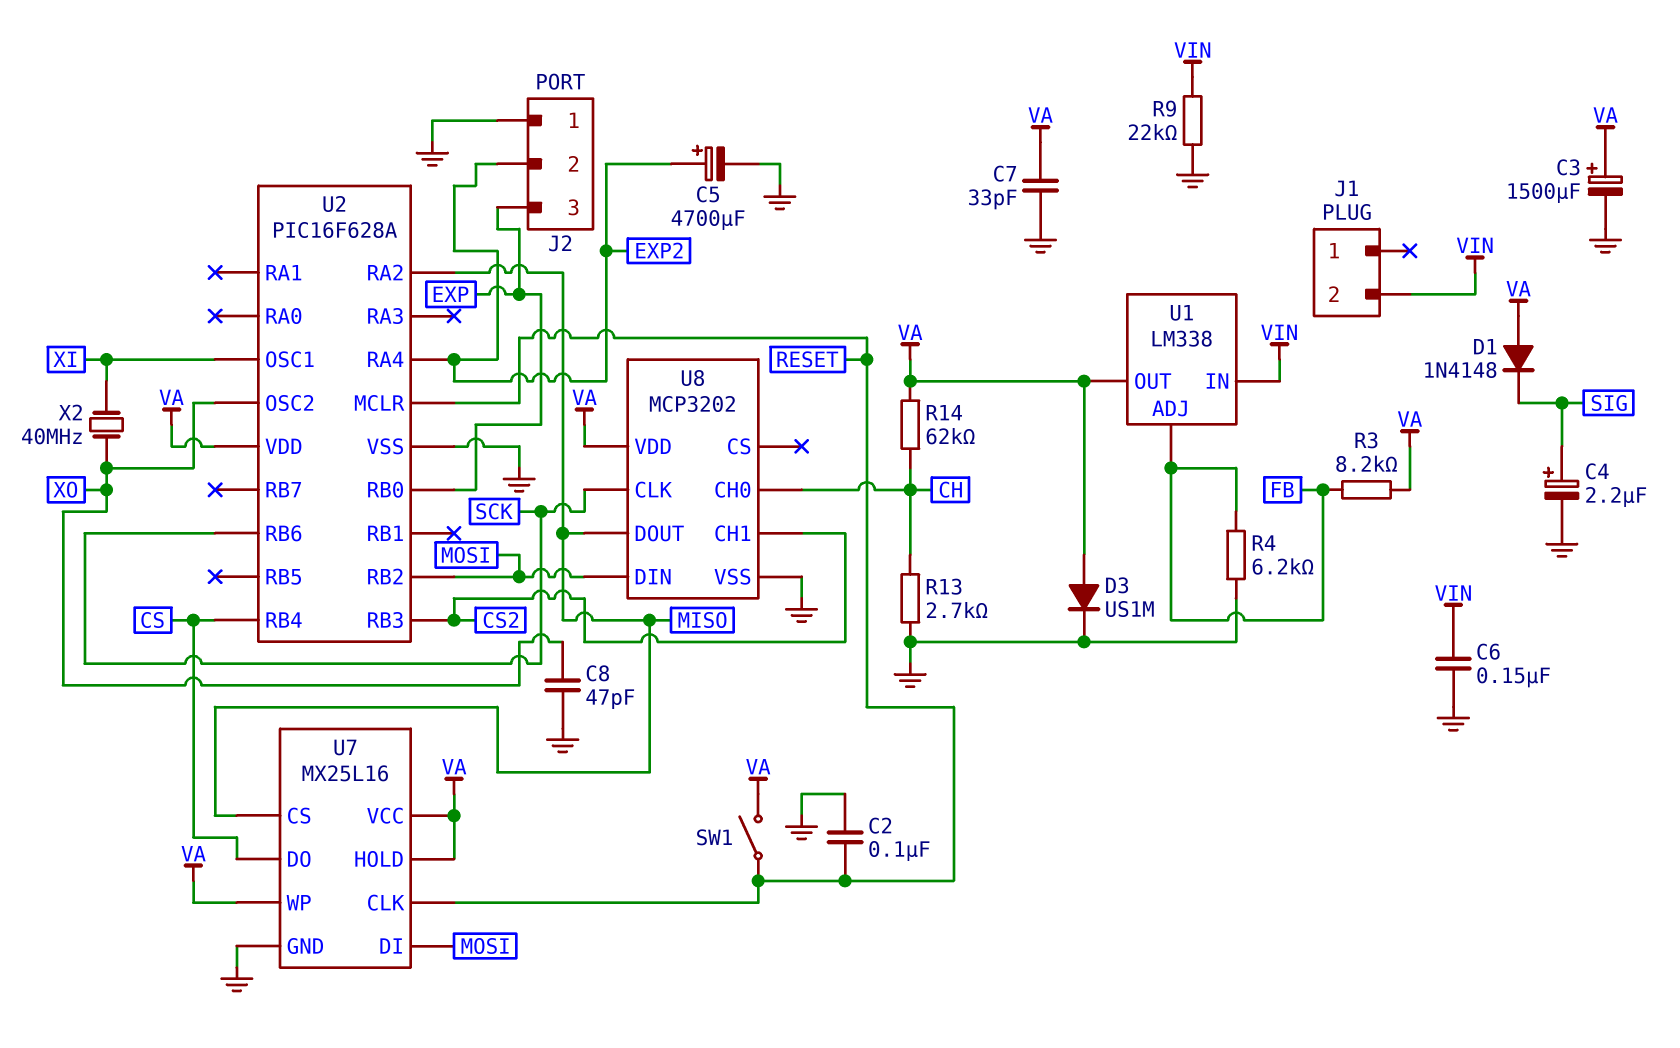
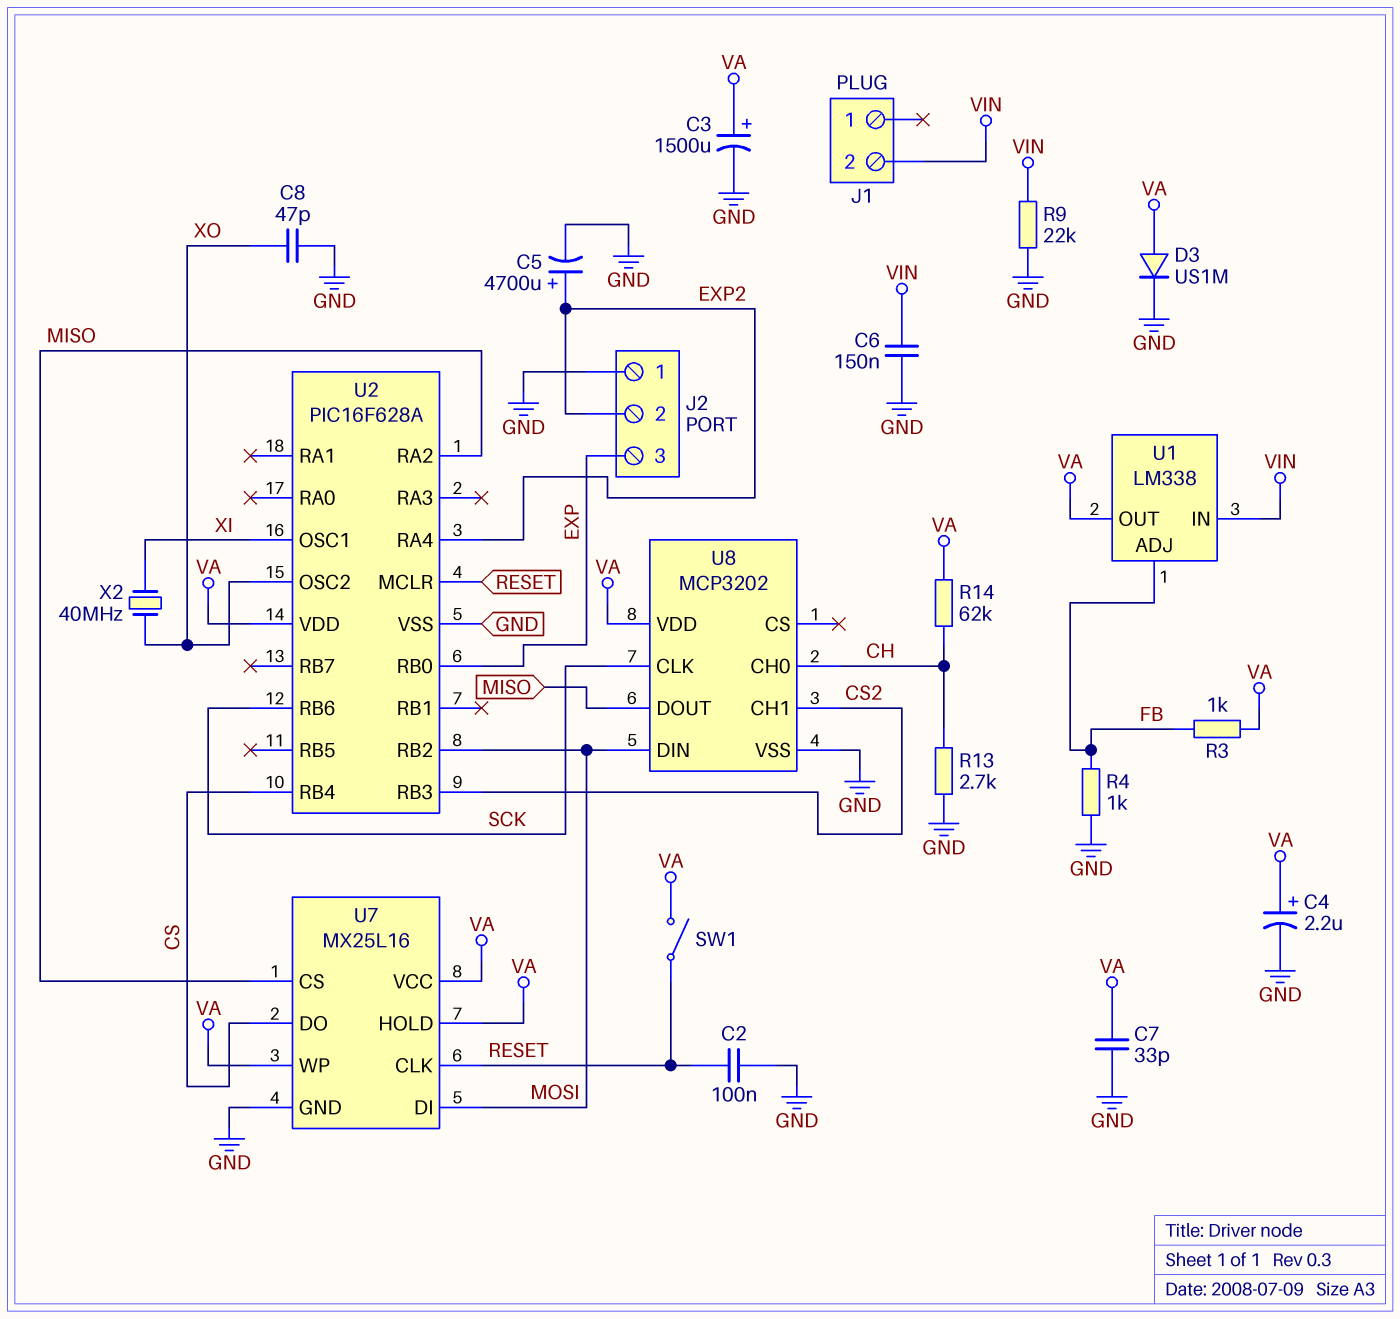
C4: 2.2uF (plus SIG, minus GND) -> 2.2uF (plus VA, minus GND)
D1: diode 1N4148 (A VA, K SIG) -> none
R3: 8.2k (FB, VA) -> 1k (FB, VA)
R4: 6.2k (FB, GND) -> 1k (FB, GND)

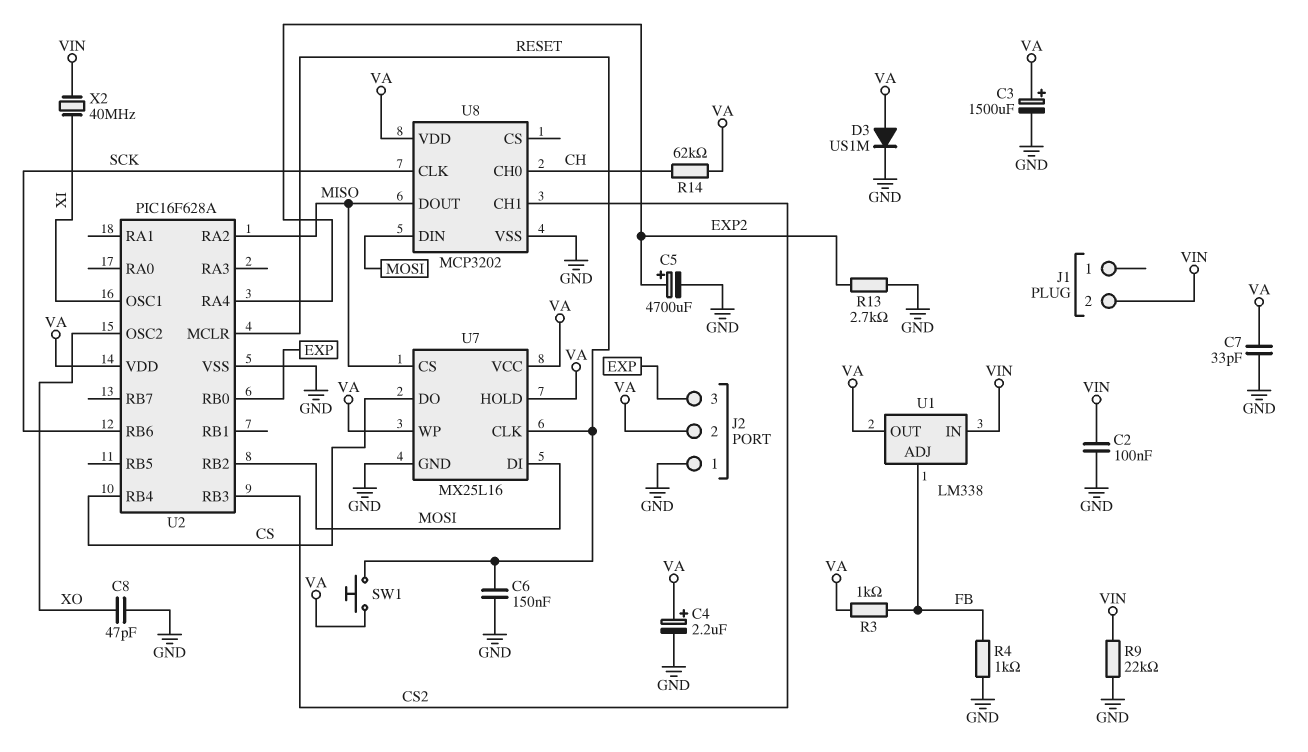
C2: 100nF (GND, RESET) -> 100nF (GND, VIN)
C6: 150nF (GND, VIN) -> 150nF (GND, RESET)
J2 pin 2: EXP2 -> VA
R13: 2.7k (CH, GND) -> 2.7k (EXP2, GND)
SW1: switch (RESET, VA) -> button (RESET, VA)
X2: 40MHz (XI, XO) -> 40MHz (VIN, XI)

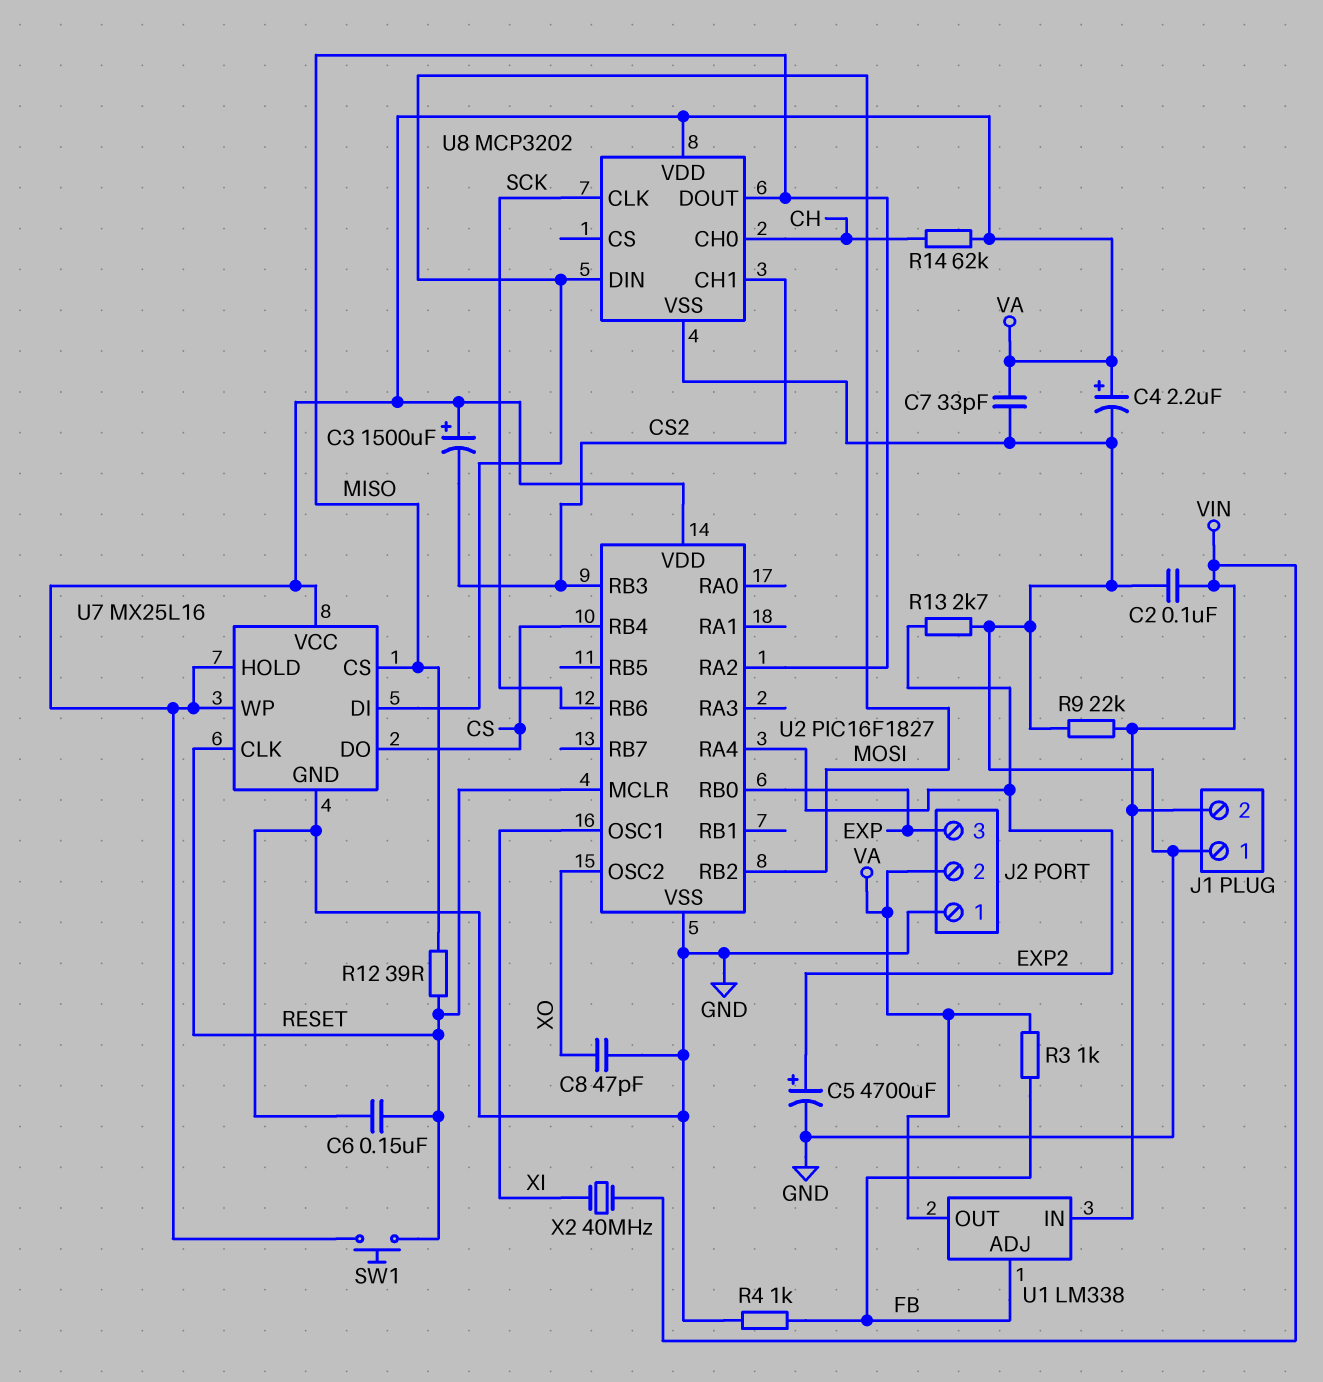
C3: 1500uF (plus VA, minus GND) -> 1500uF (plus VA, minus CS2)
D3: diode US1M (A VA, K GND) -> none
J1 pin 1: none -> GND
R12: none -> 39 (MISO, RESET)
U2: PIC16F628A -> PIC16F1827

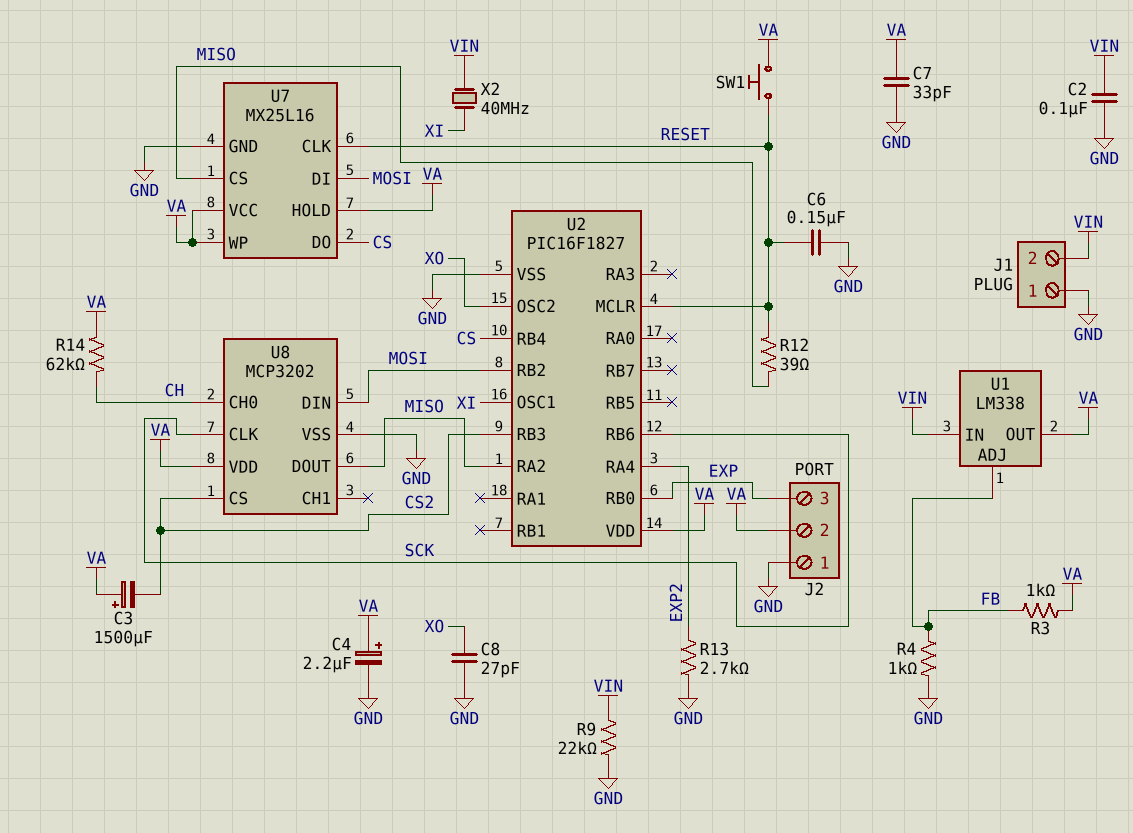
C5: 4700uF (plus EXP2, minus GND) -> none
C8: 47pF (GND, XO) -> 27pF (GND, XO)
U8 pin CH1: CS2 -> none
U8 pin CS: none -> CS2

